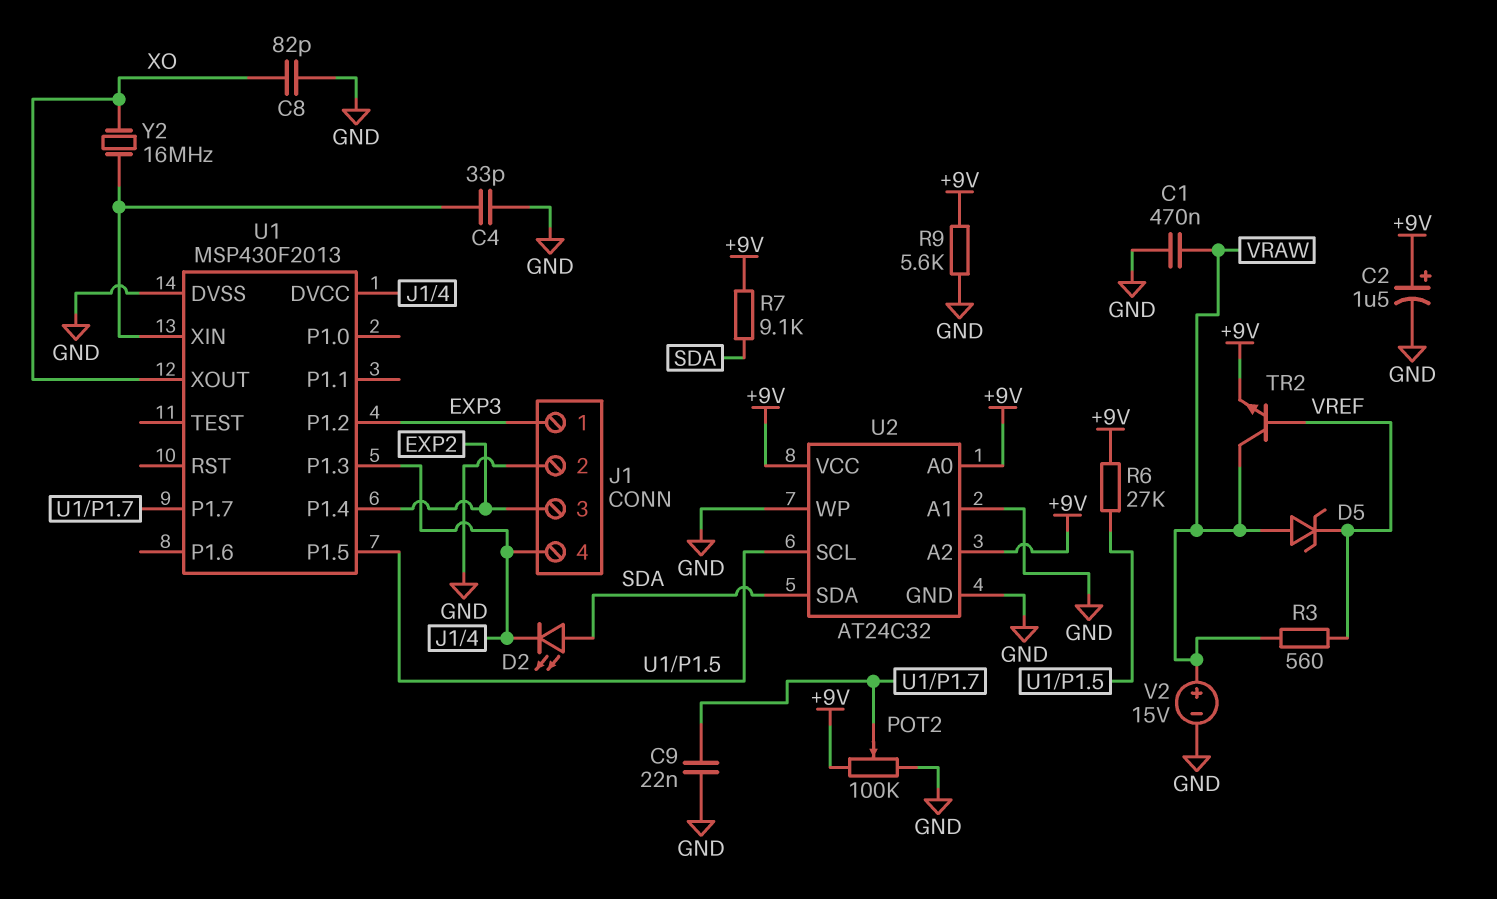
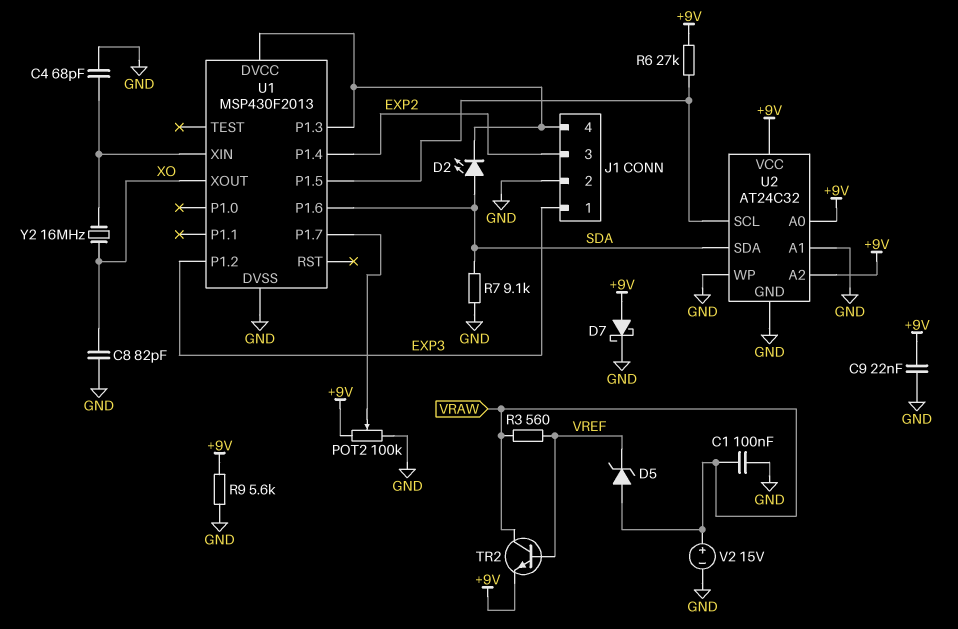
C1: 470nF (GND, VRAW) -> 100nF (GND, VRAW)
C2: 1.5uF (plus +9V, minus GND) -> none
C4: 33pF (GND, U1/XIN) -> 68pF (GND, U1/XIN)
C9: 22nF (GND, U1/P1.7) -> 22nF (+9V, GND)
D7: none -> schottky (A +9V, K GND)
R7: 9.1k (+9V, SDA) -> 9.1k (GND, SDA)
U1 pin P1.6: none -> SDA

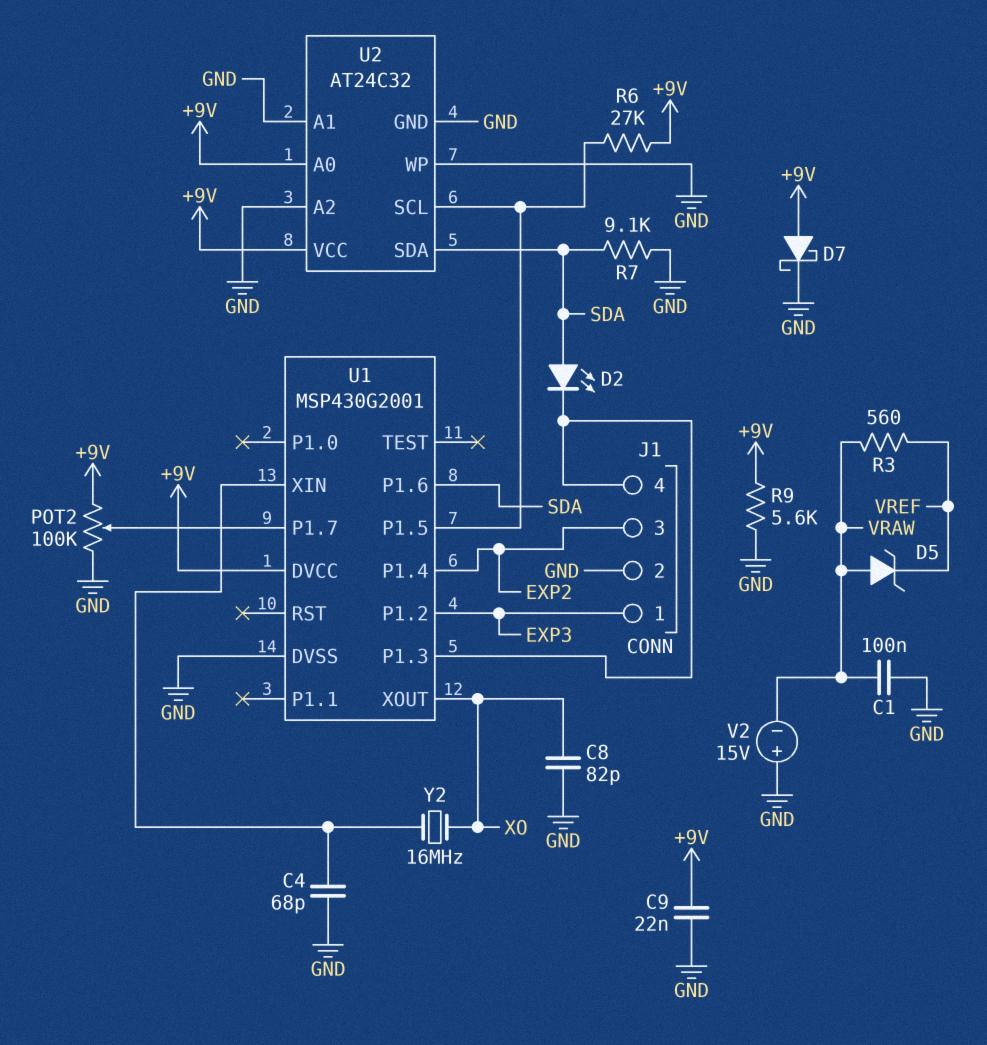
TR2: NPN (B VREF, C VRAW, E +9V) -> none
U1: MSP430F2013 -> MSP430G2001
U1 pin DVCC: J1/4 -> +9V
U2 pin A2: +9V -> GND
V2: 15V (plus VRAW, minus GND) -> 15V (plus GND, minus VRAW)

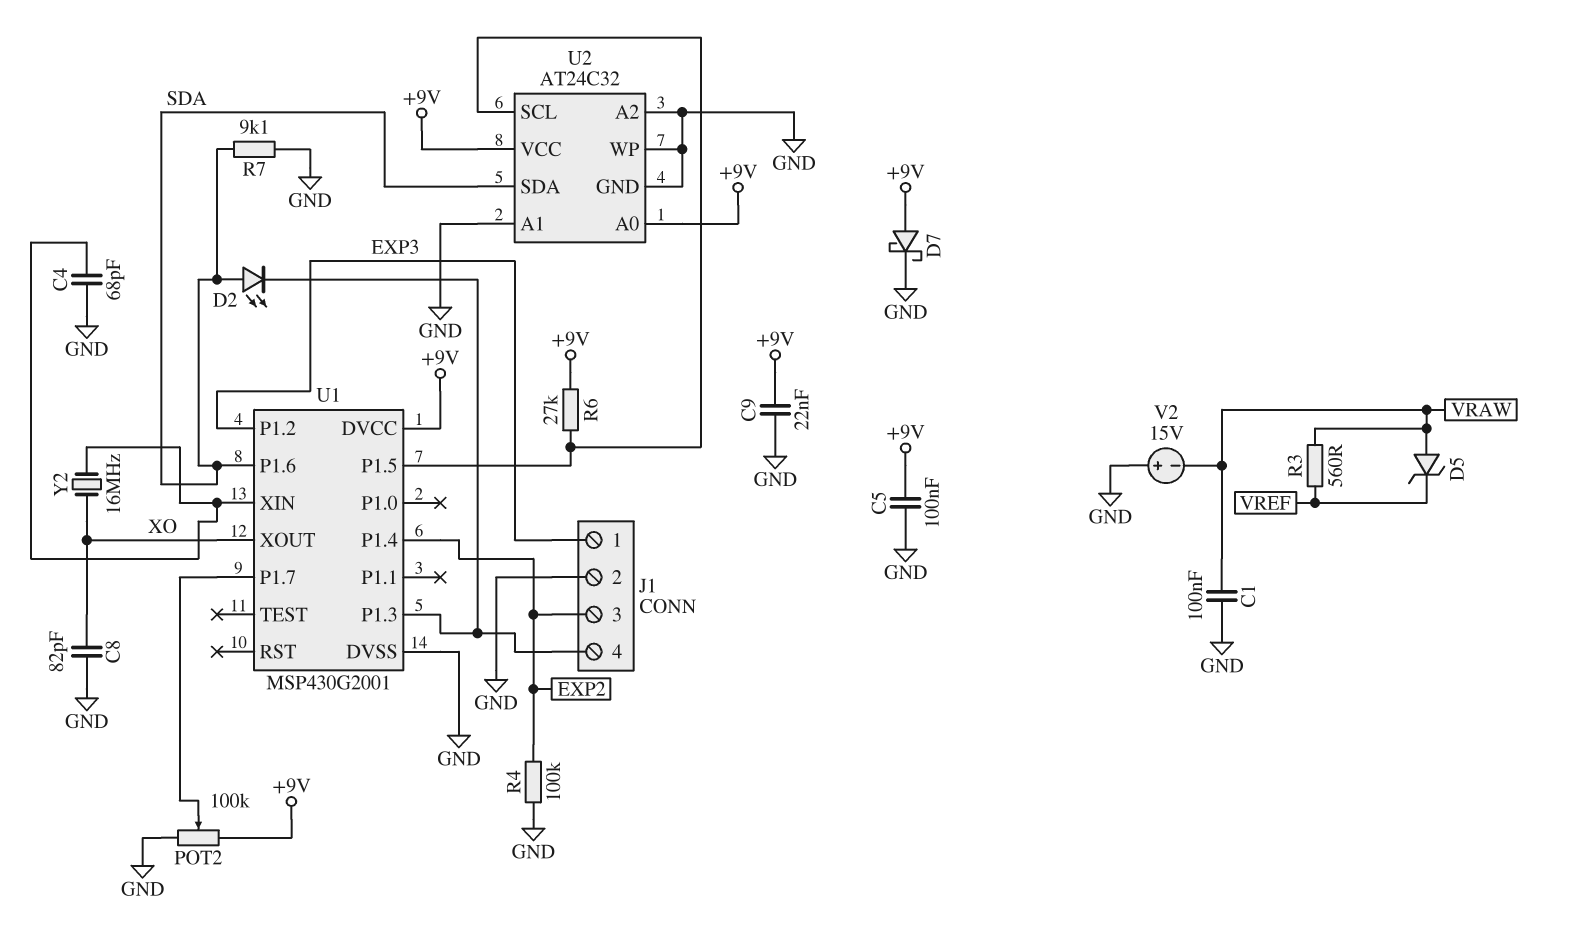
C5: none -> 100nF (+9V, GND)
R4: none -> 100k (EXP2, GND)
R9: 5.6k (+9V, GND) -> none

